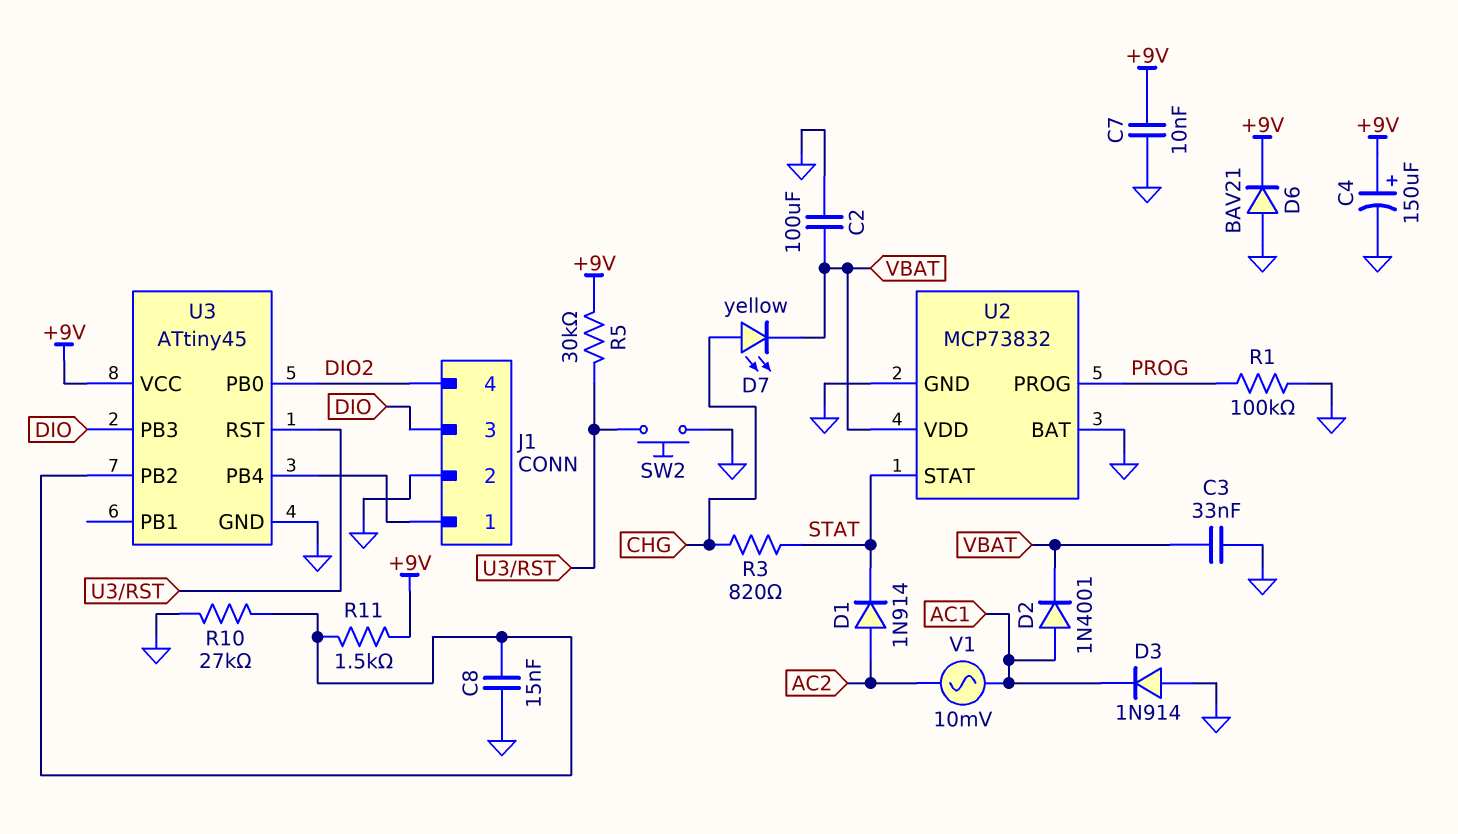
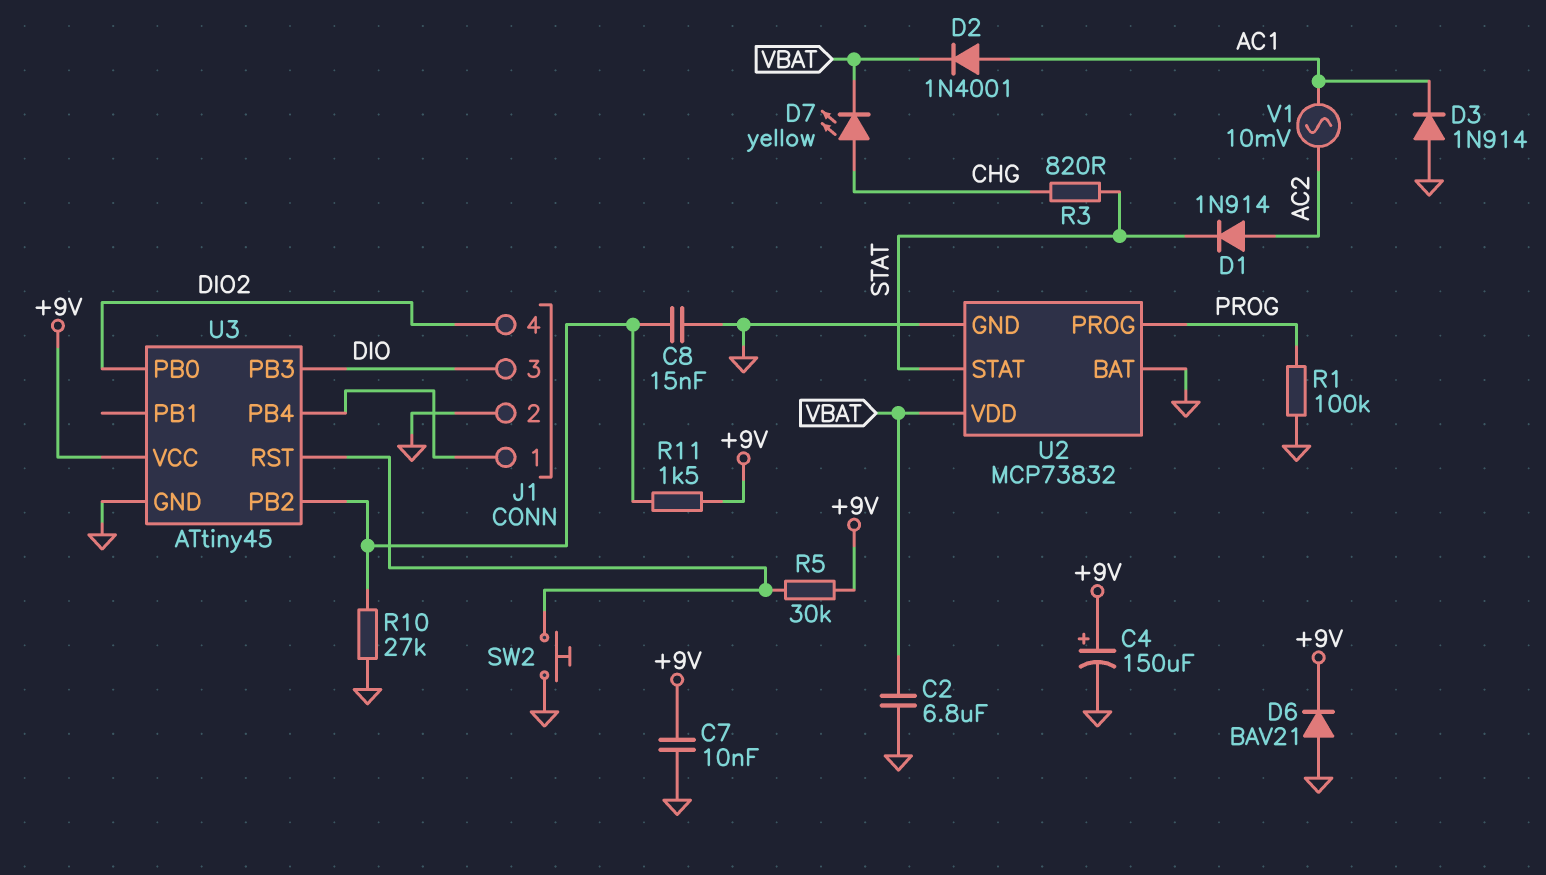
C2: 100uF (GND, VBAT) -> 6.8uF (GND, VBAT)
C3: 33nF (GND, VBAT) -> none

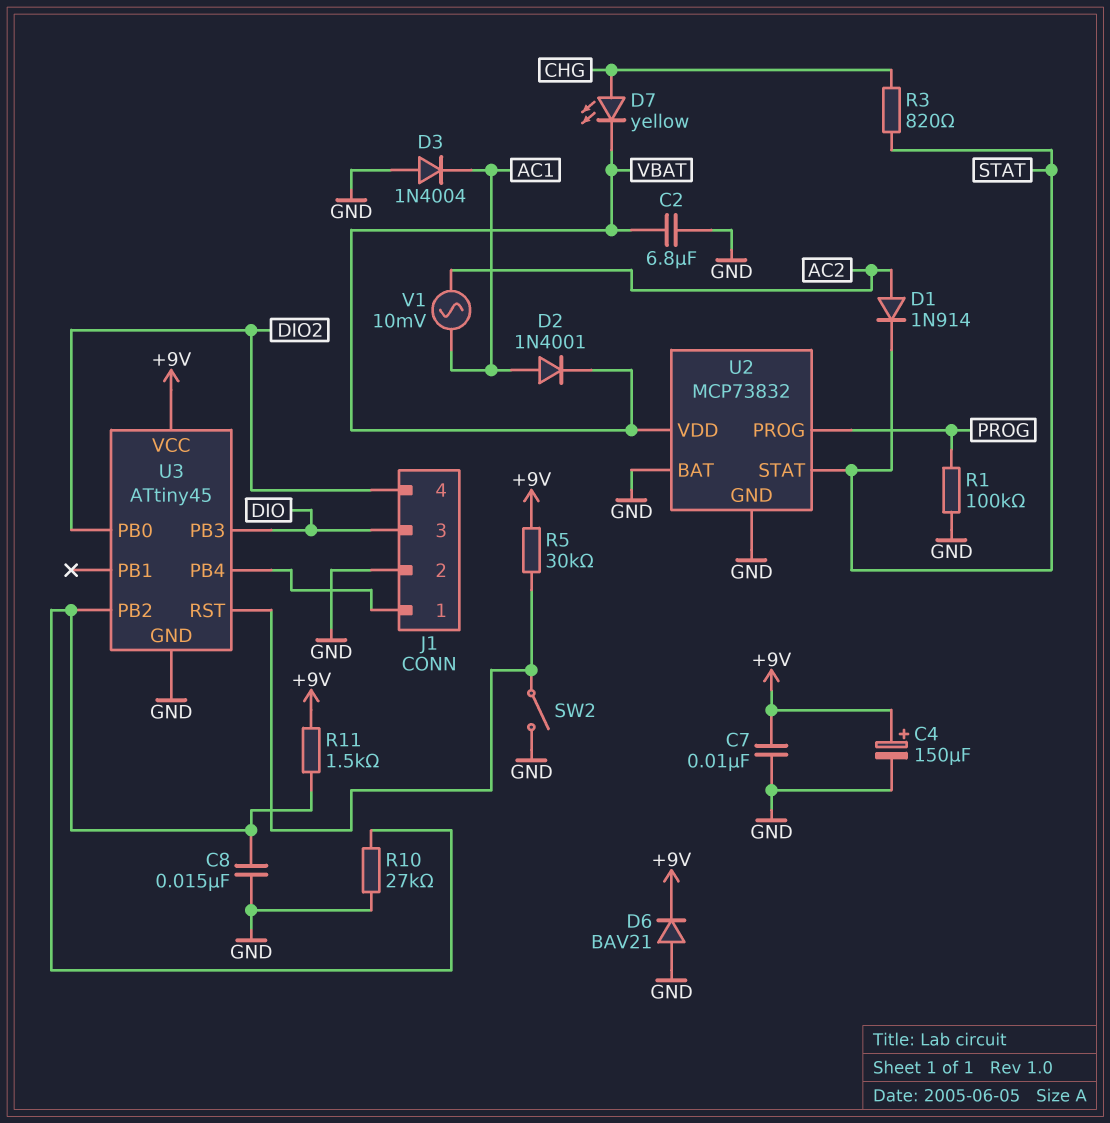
D3: diode 1N914 (A GND, K AC1) -> diode 1N4004 (A GND, K AC1)
SW2: button (GND, U3/RST) -> switch (GND, U3/RST)

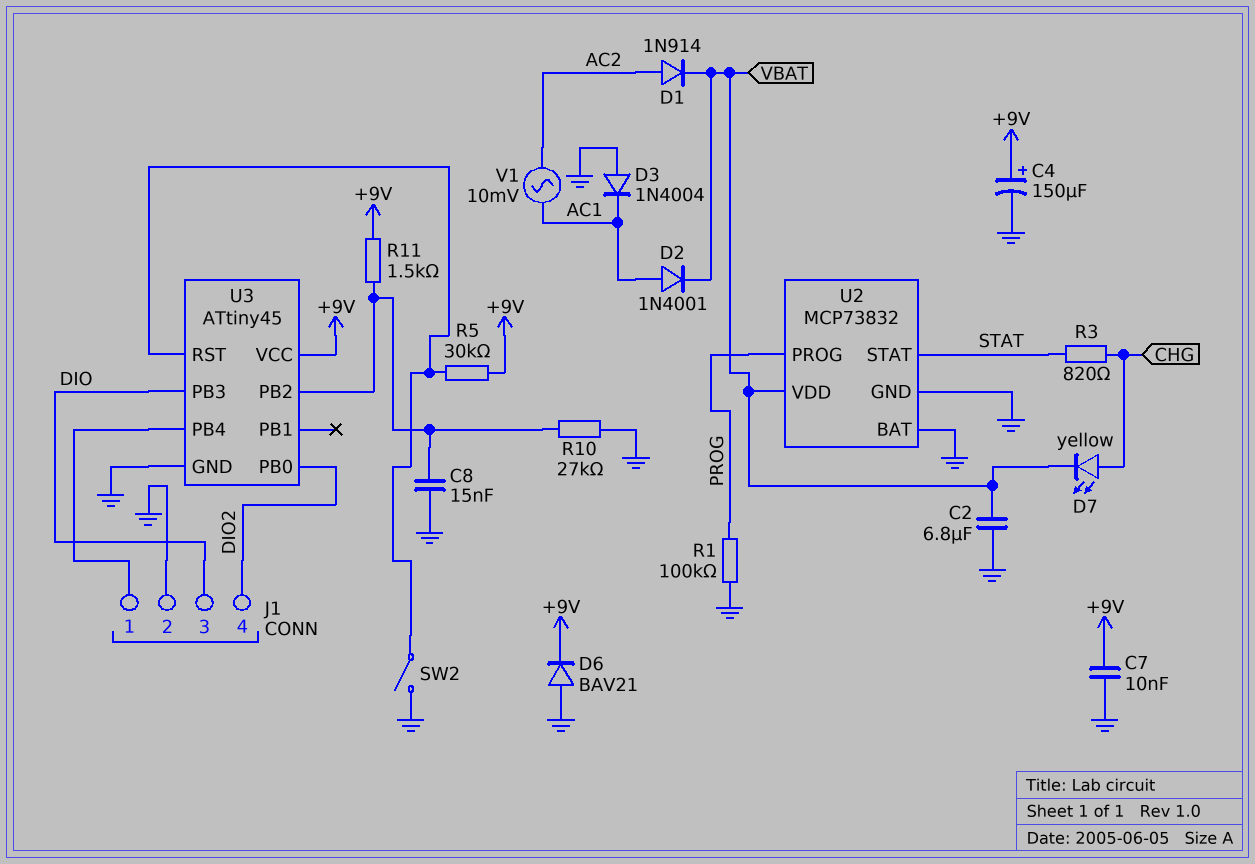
D1: diode 1N914 (A AC2, K STAT) -> diode 1N914 (A AC2, K VBAT)

